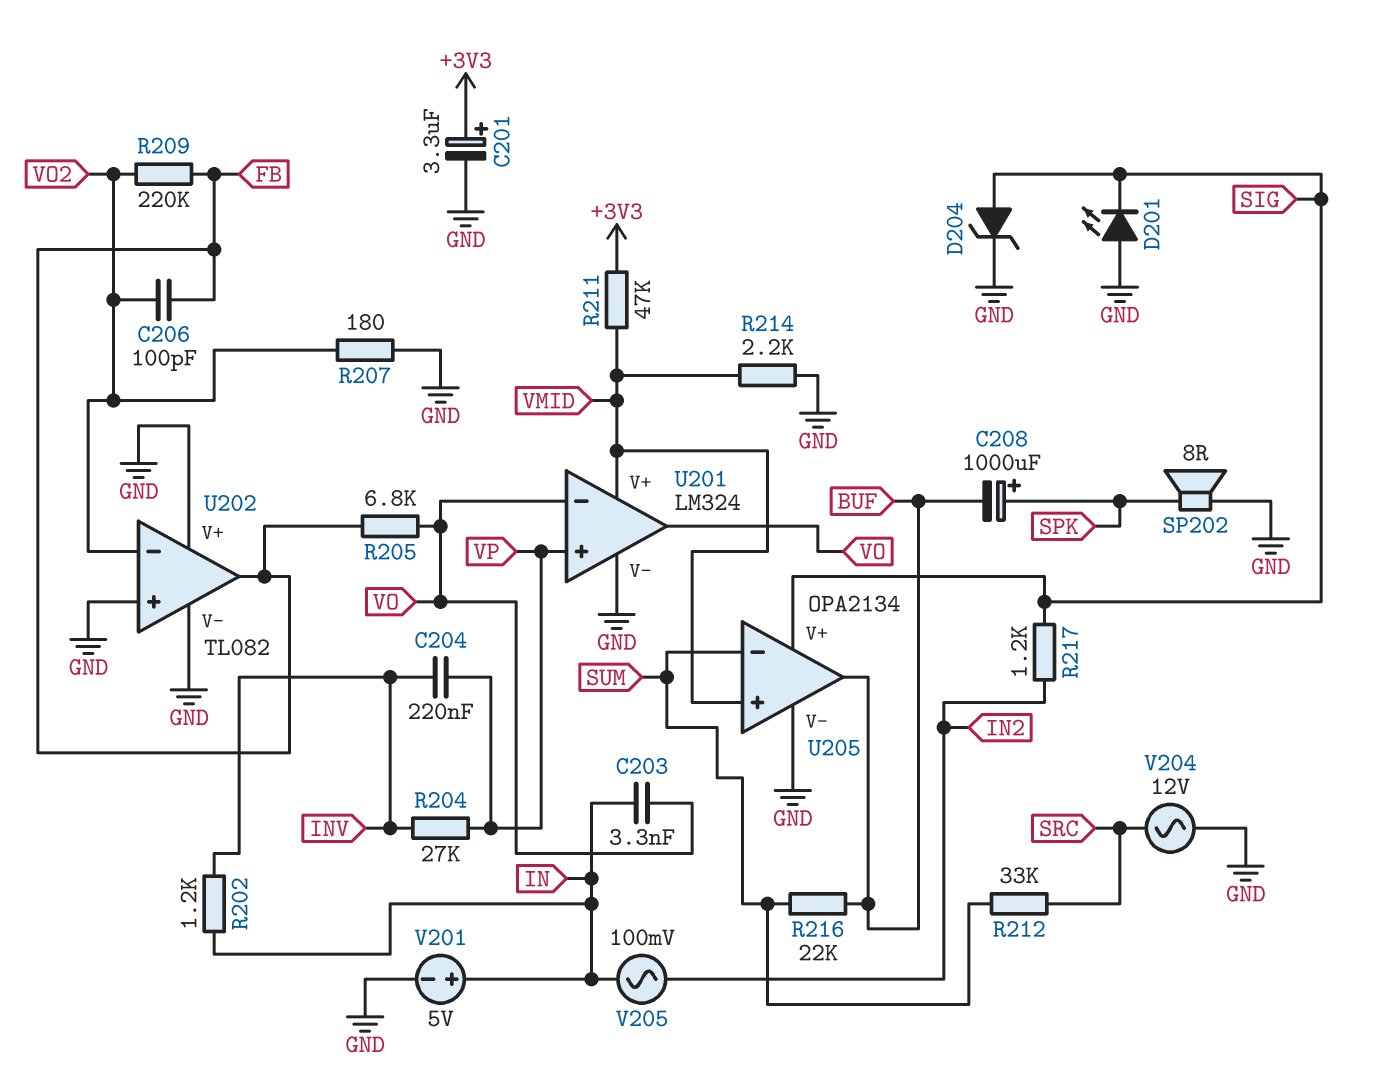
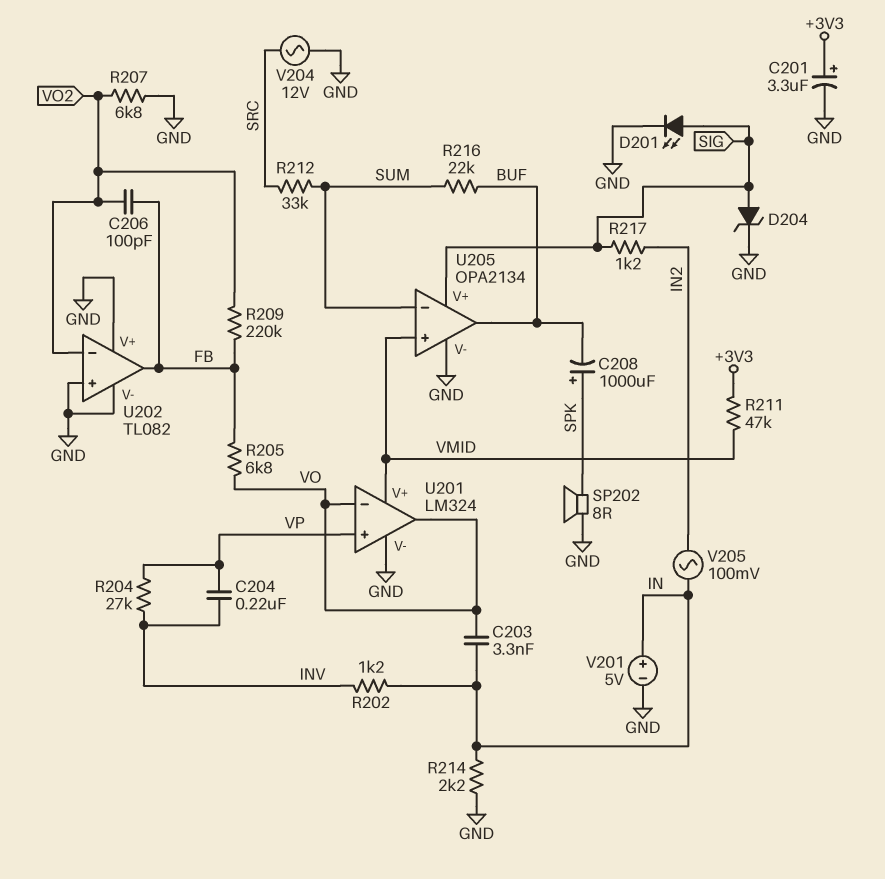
D201: LED (A GND, K SIG) -> LED (A SIG, K GND)
R207: 180 (GND, VO2) -> 6.8k (GND, VO2)
R214: 2.2k (GND, VMID) -> 2.2k (GND, IN)

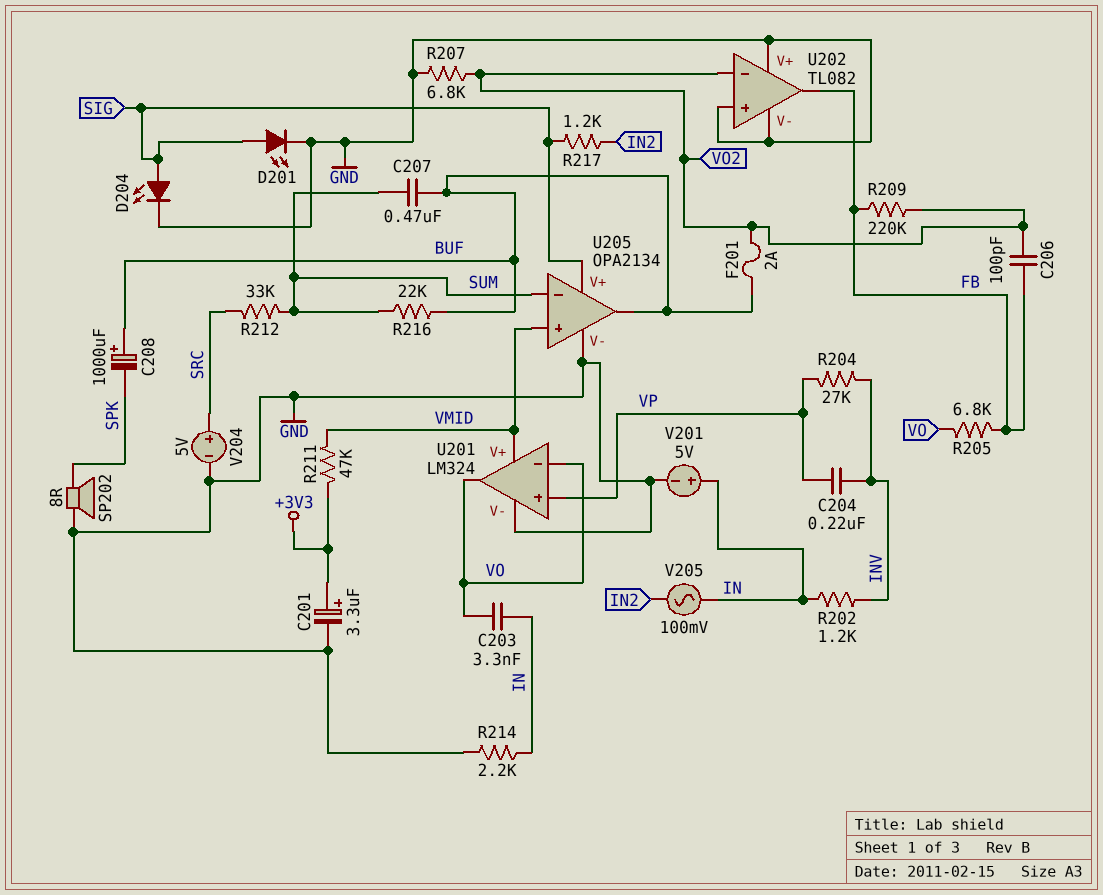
C207: none -> 470nF (BUF, SUM)
C208: 1000uF (plus SPK, minus BUF) -> 1000uF (plus BUF, minus SPK)
D204: zener (A SIG, K GND) -> LED (A SIG, K GND)
F201: none -> 2A (BUF, VO2)
V204: AC 12V (GND, SRC) -> 5V (plus SRC, minus GND)

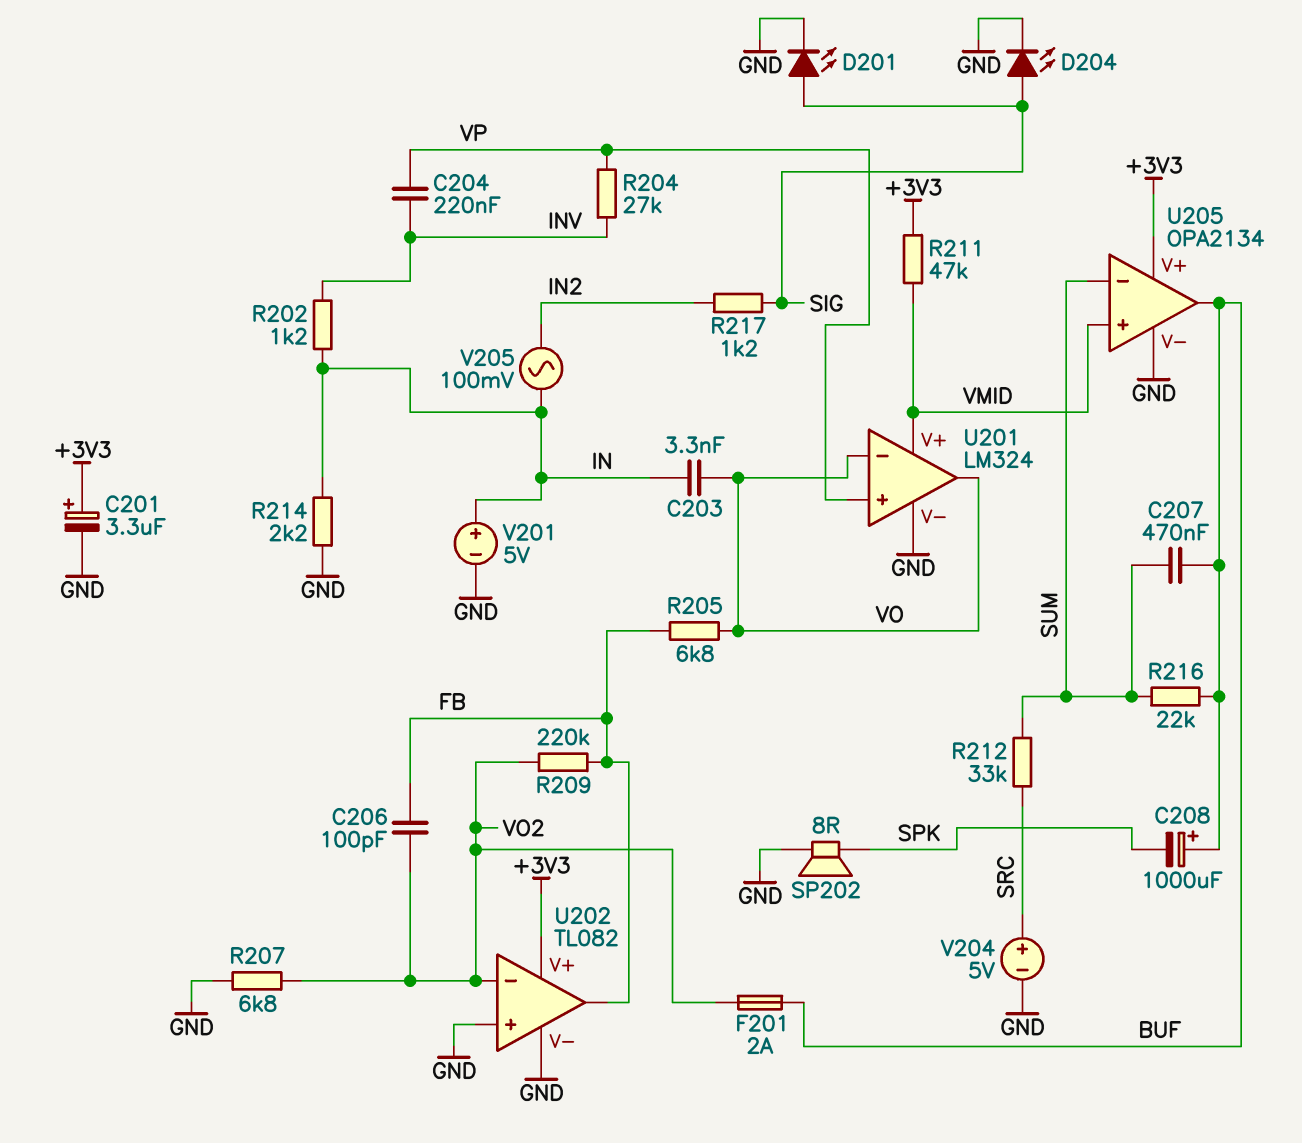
U202 pin V+: GND -> +3V3
U205 pin V+: SIG -> +3V3

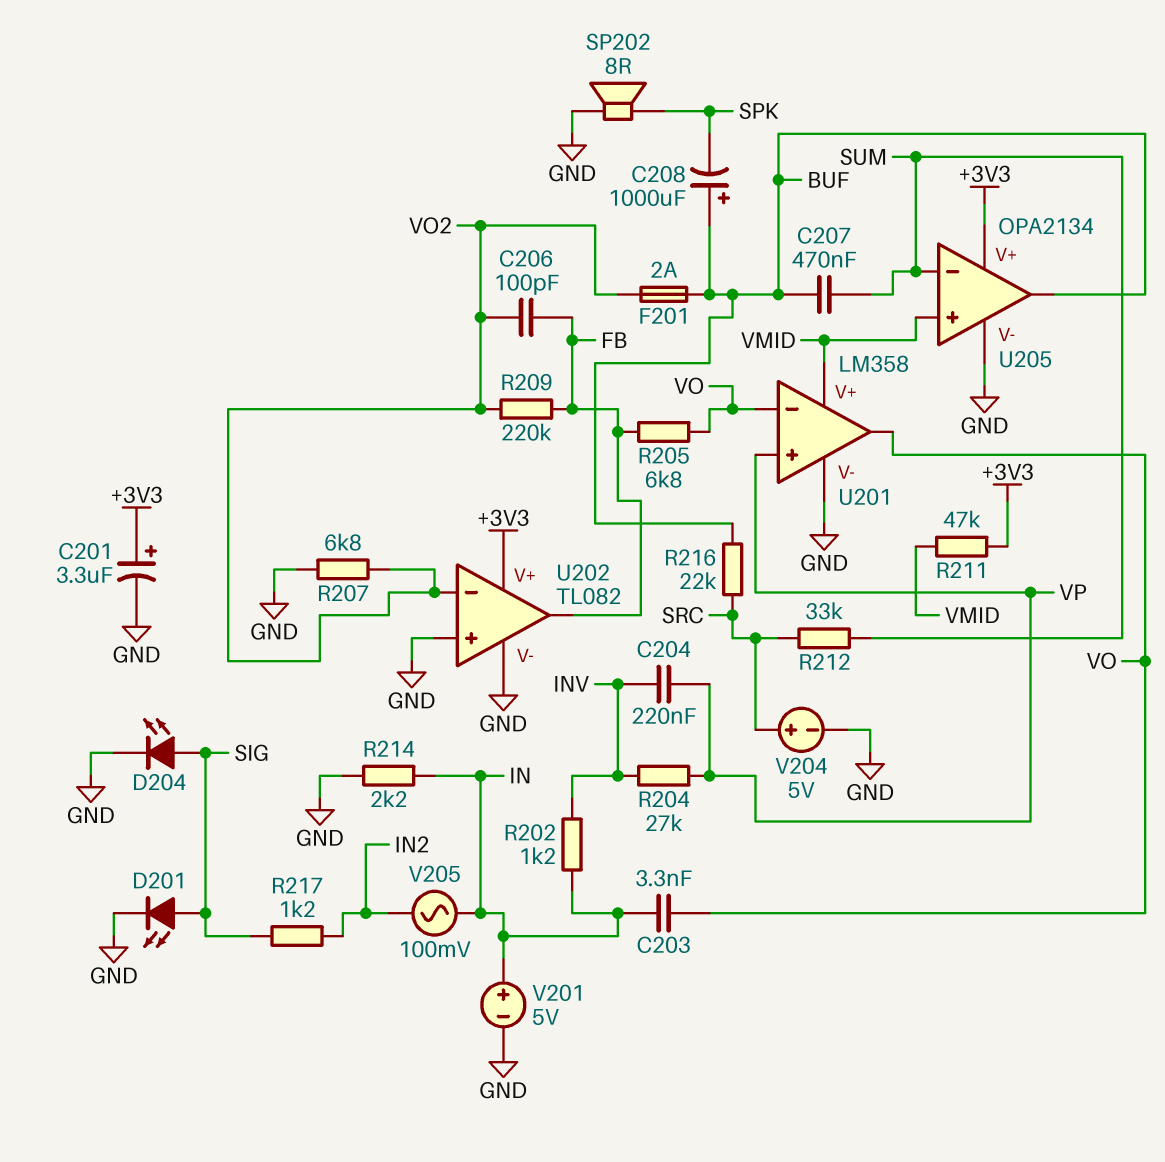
R216: 22k (BUF, SUM) -> 22k (BUF, SRC)
U201: LM324 -> LM358

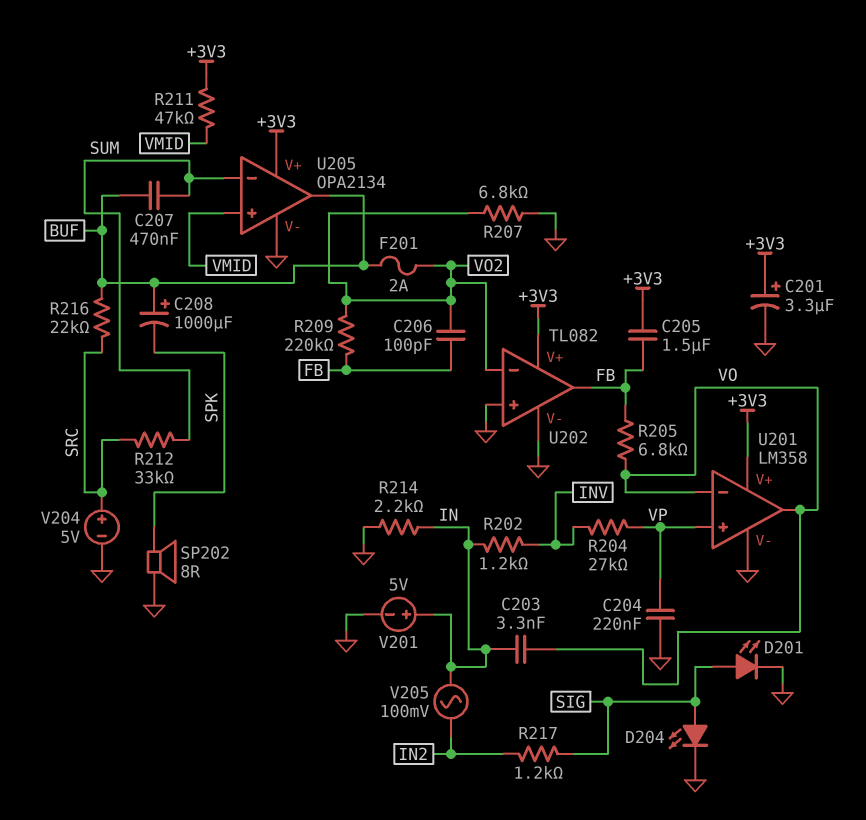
C204: 220nF (INV, VP) -> 220nF (GND, VP)
C205: none -> 1.5uF (+3V3, FB)
U201 pin V+: VMID -> +3V3

